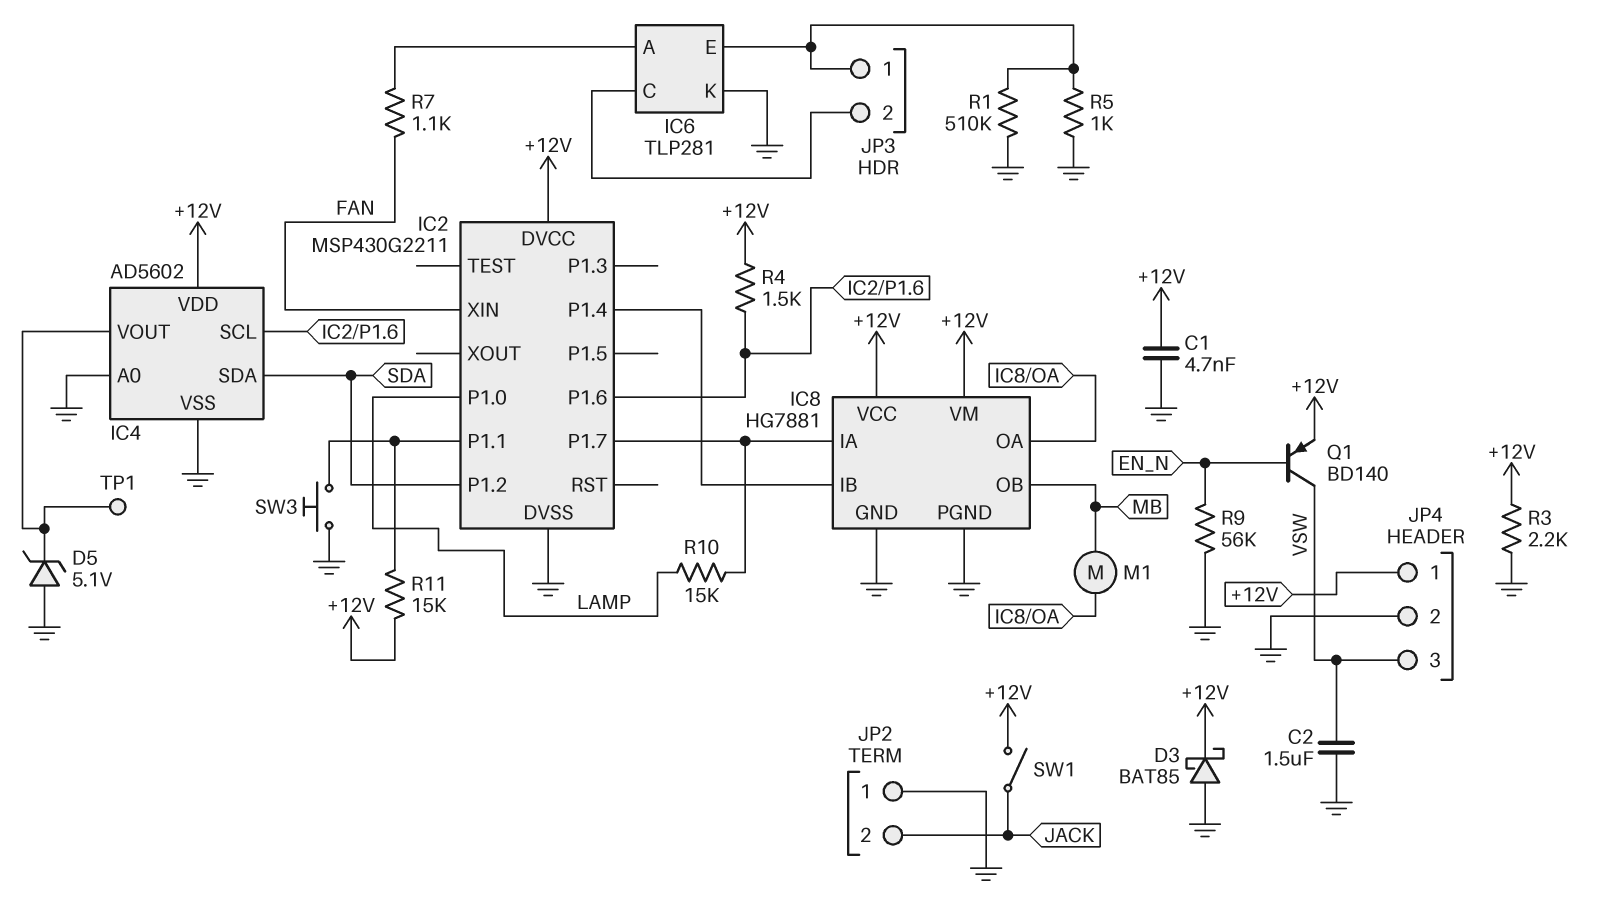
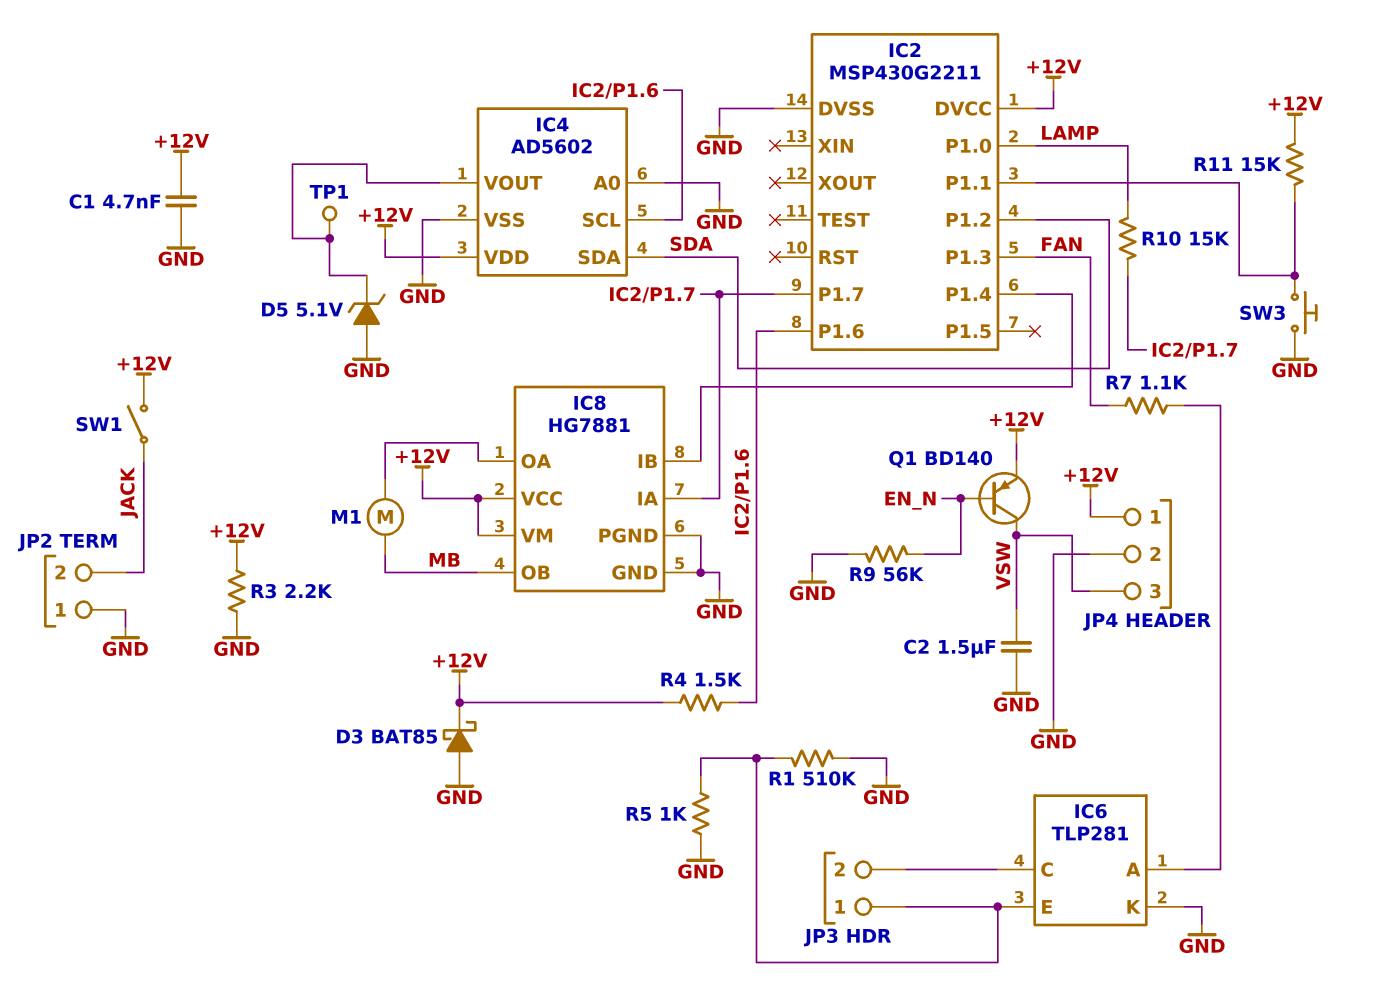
IC2 pin P1.3: none -> FAN
IC2 pin XIN: FAN -> none

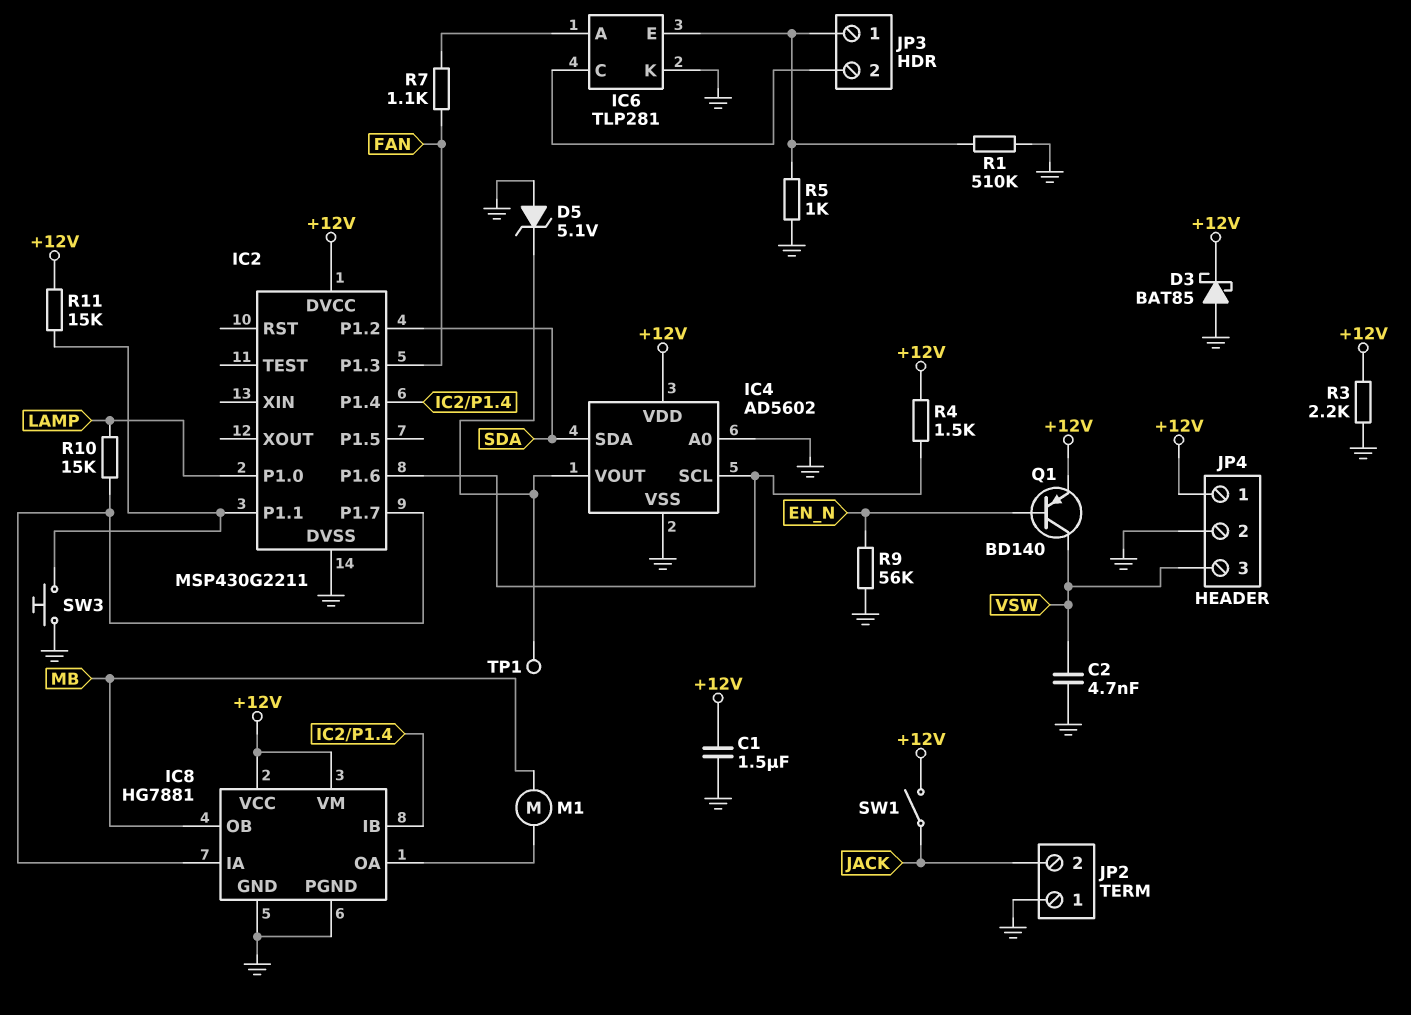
C1: 4.7nF (+12V, GND) -> 1.5uF (+12V, GND)
C2: 1.5uF (GND, VSW) -> 4.7nF (GND, VSW)

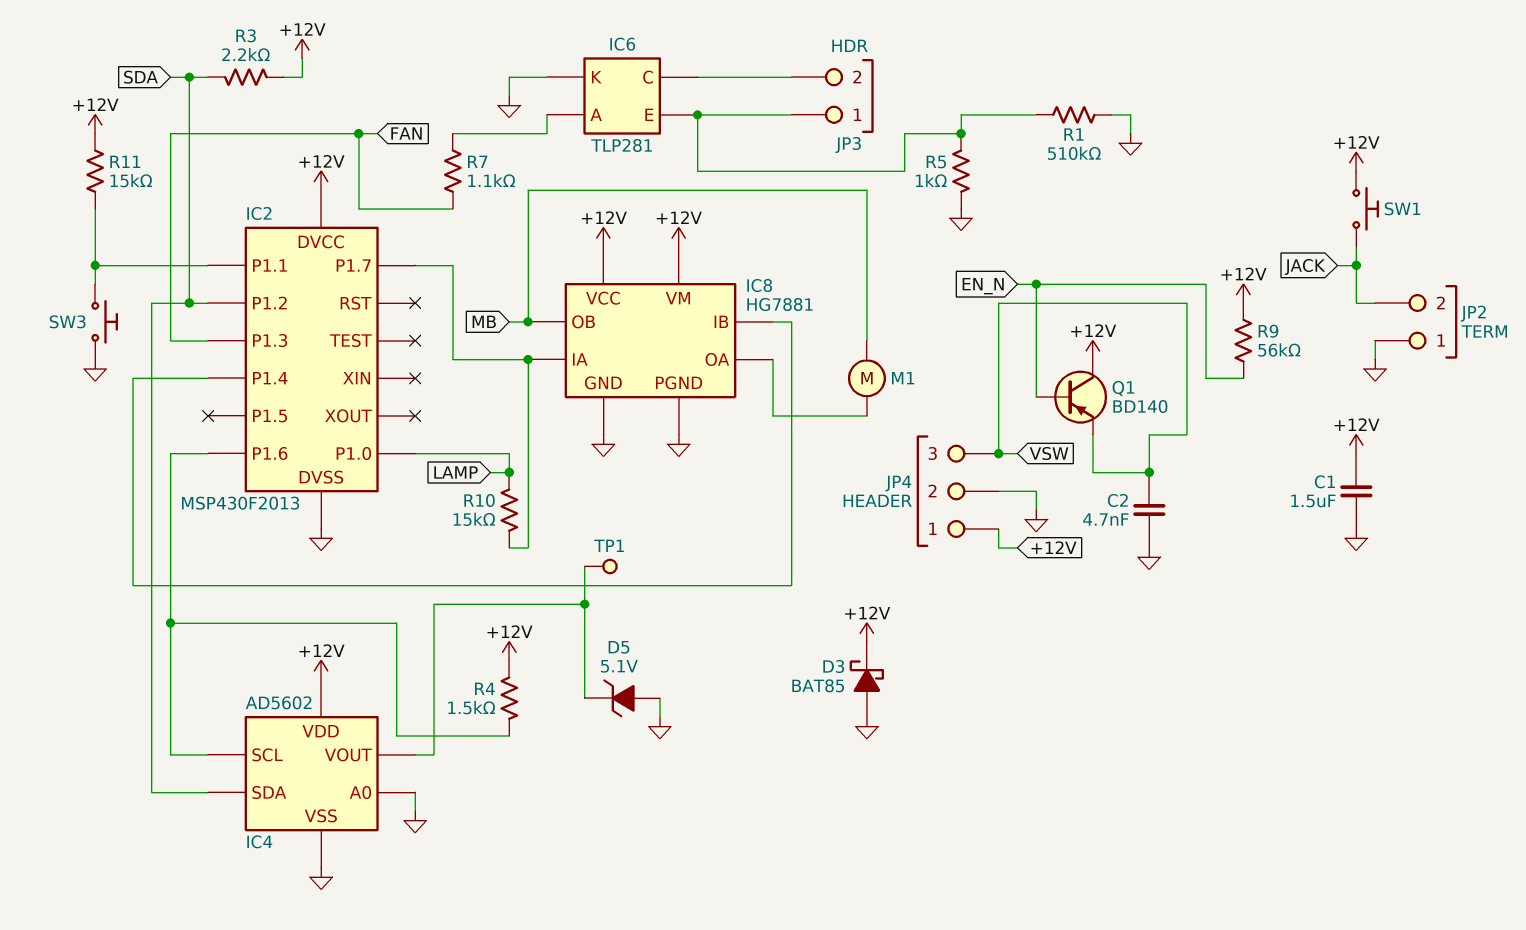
IC2: MSP430G2211 -> MSP430F2013
Q1: PNP BD140 (B EN_N, C VSW, E +12V) -> PNP BD140 (B EN_N, C +12V, E VSW)
R3: 2.2k (+12V, GND) -> 2.2k (+12V, SDA)
R9: 56k (EN_N, GND) -> 56k (+12V, EN_N)
SW1: switch (+12V, JACK) -> button (+12V, JACK)

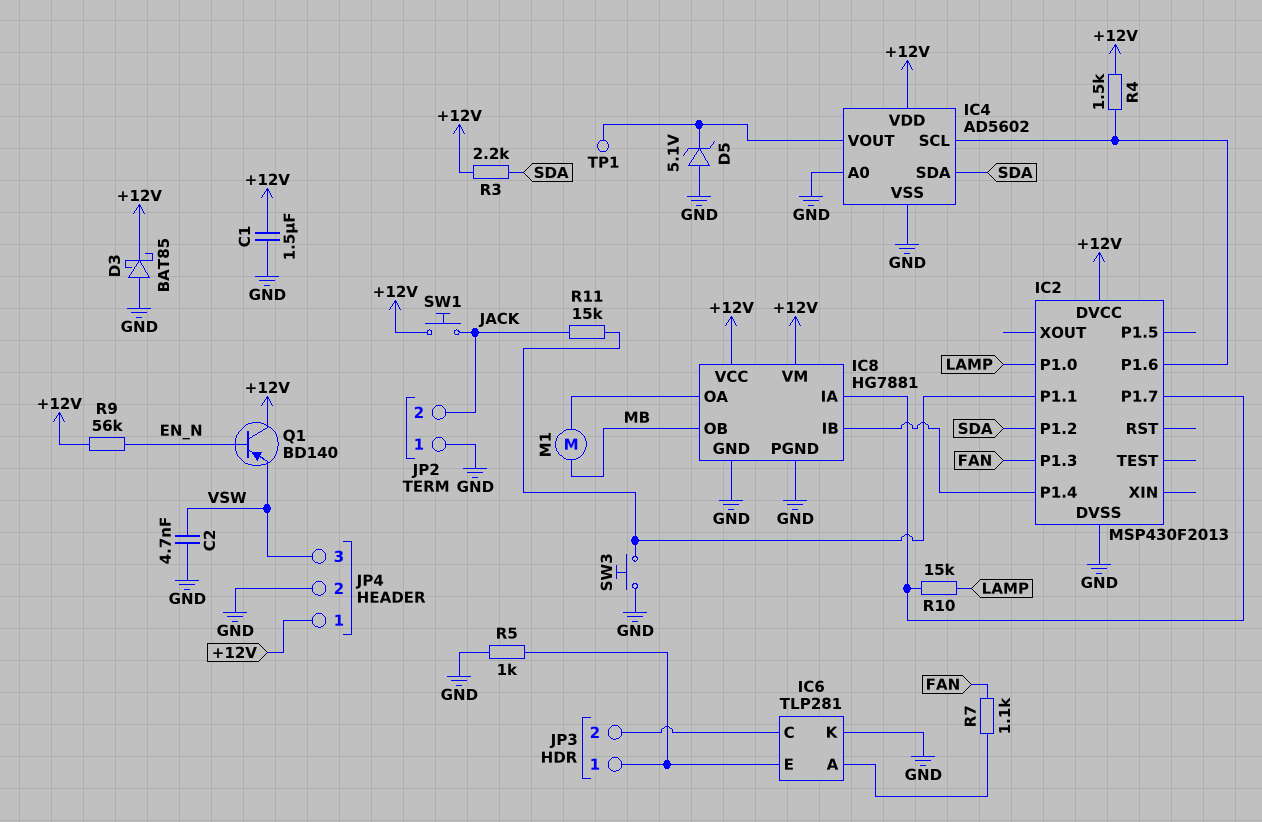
R1: 510k (GND, IC6/E) -> none
R11: 15k (+12V, IC2/P1.1) -> 15k (IC2/P1.1, JACK)

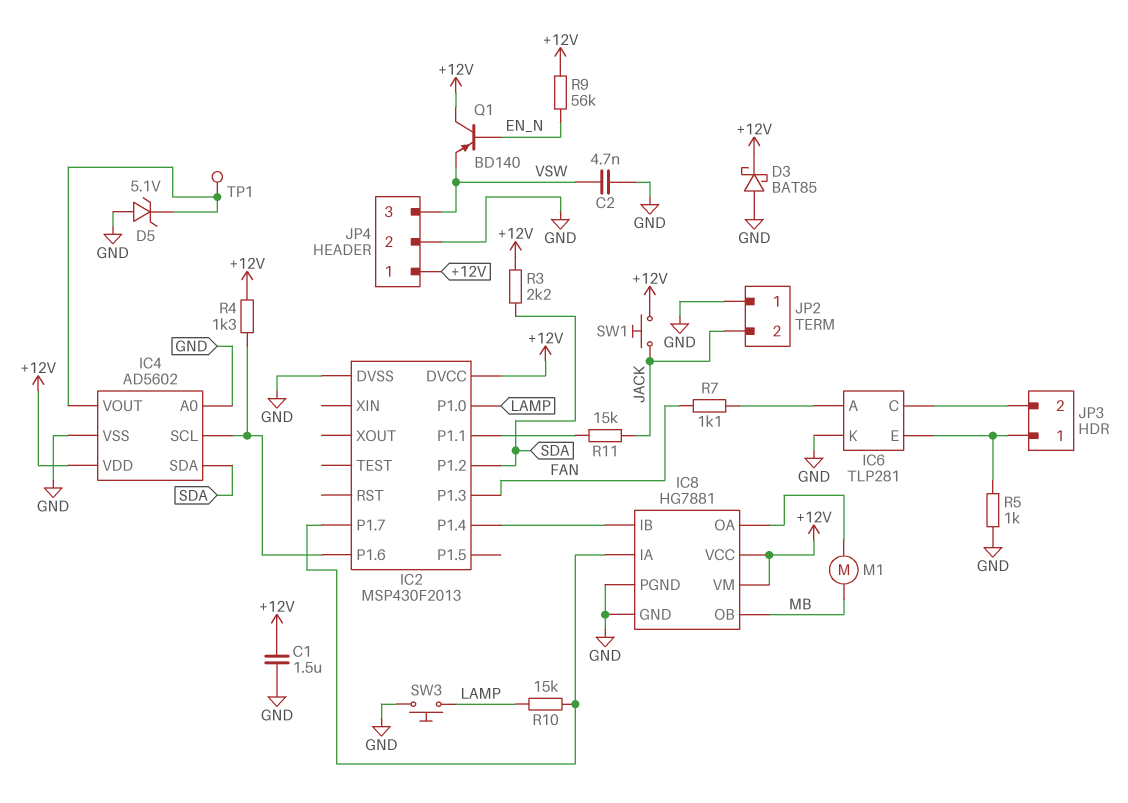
R4: 1.5k (+12V, IC2/P1.6) -> 1.3k (+12V, IC2/P1.6)
SW3: button (GND, IC2/P1.1) -> button (GND, LAMP)

